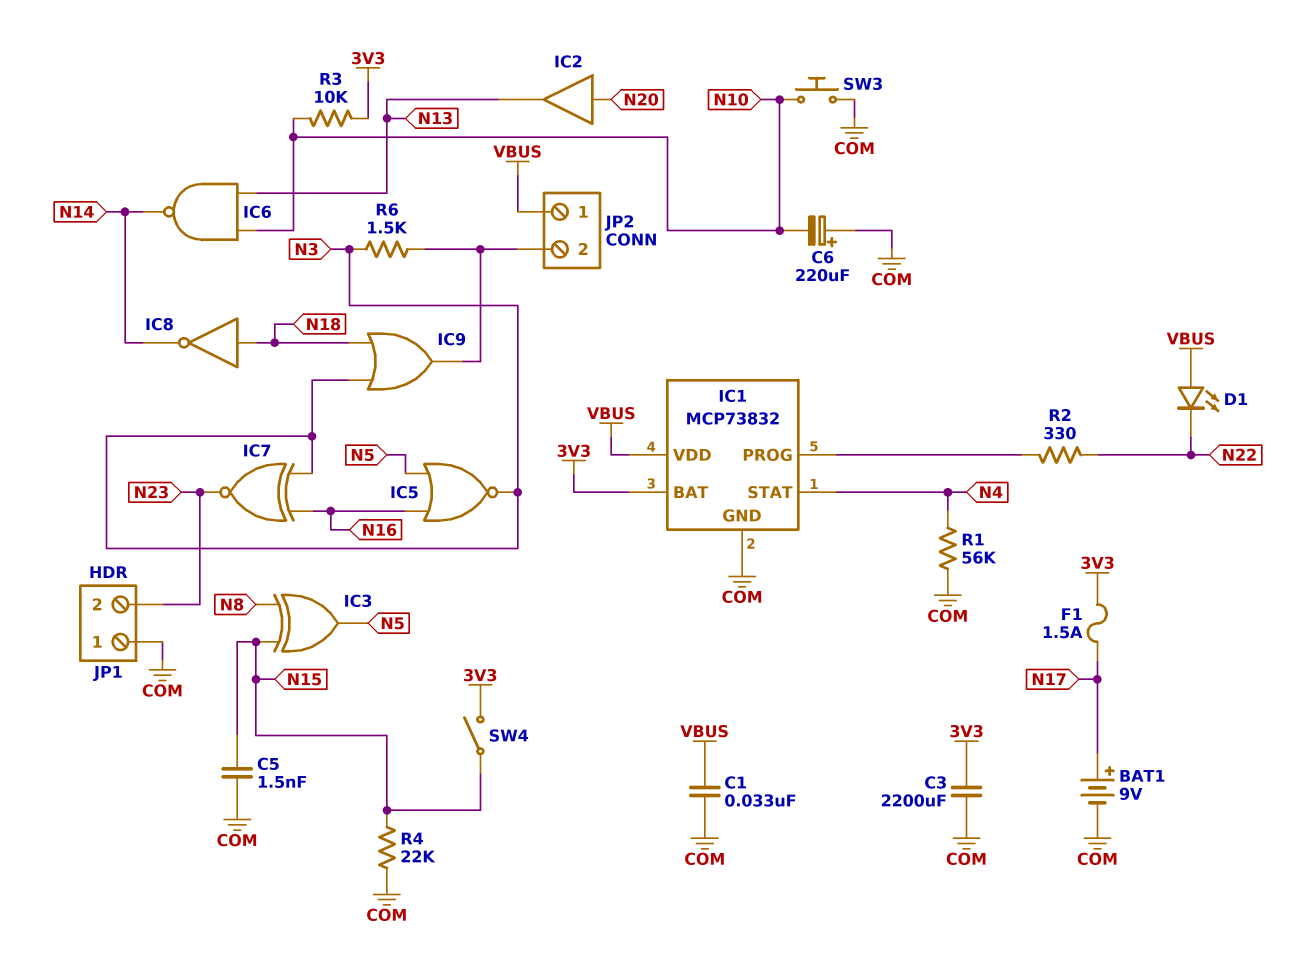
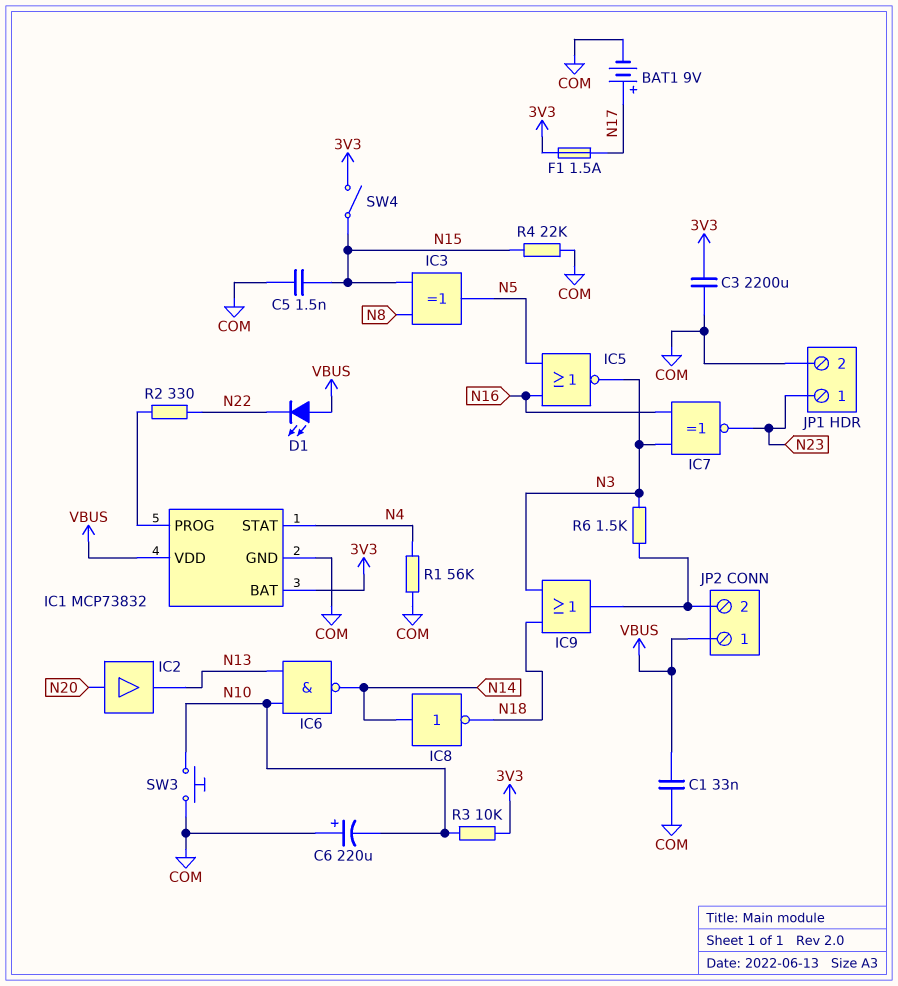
IC8: NOT (in N18, out N14) -> NOT (in N14, out N18)
JP1 pin 1: COM -> N23
JP1 pin 2: N23 -> COM

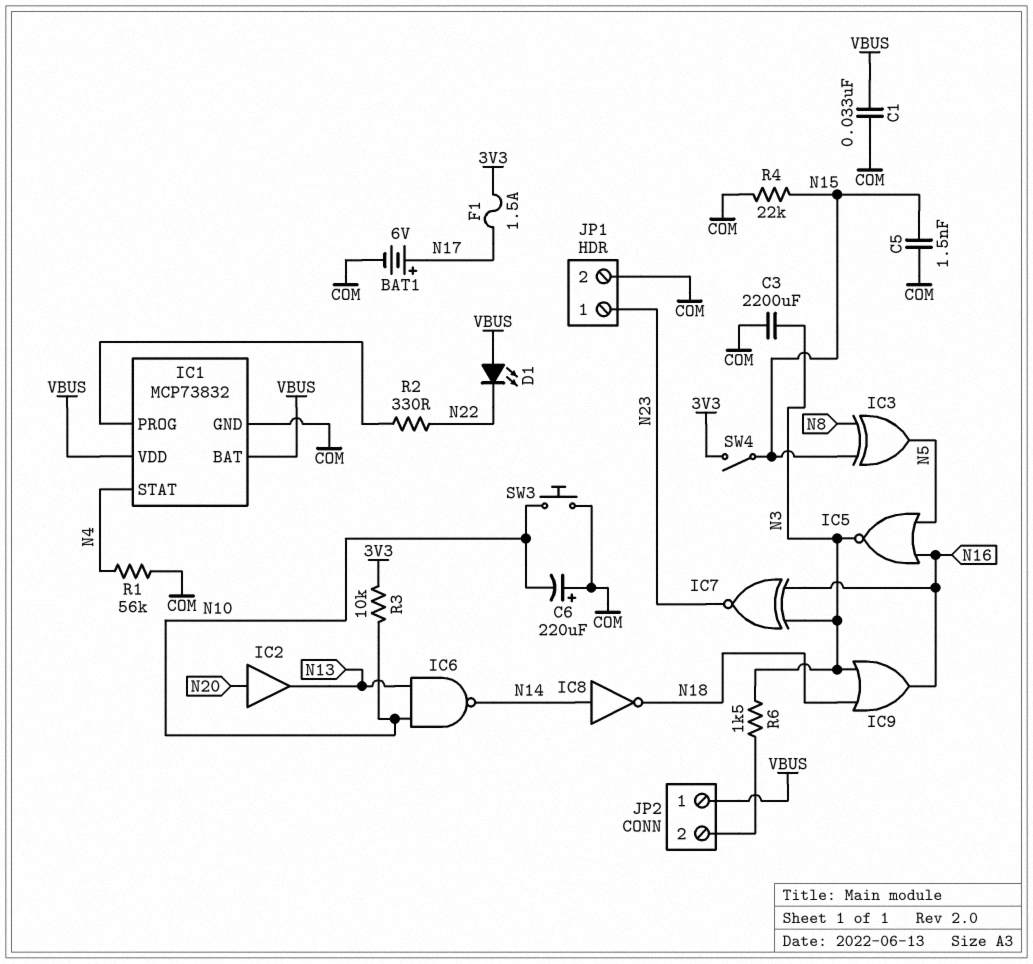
BAT1: 9V (plus N17, minus COM) -> 6V (plus N17, minus COM)
C3: 2200uF (3V3, COM) -> 2200uF (COM, N3)
IC1 pin BAT: 3V3 -> VBUS
IC9: OR (in N3, in N18, out JP2/2) -> OR (in N3, in N18, out N16)

